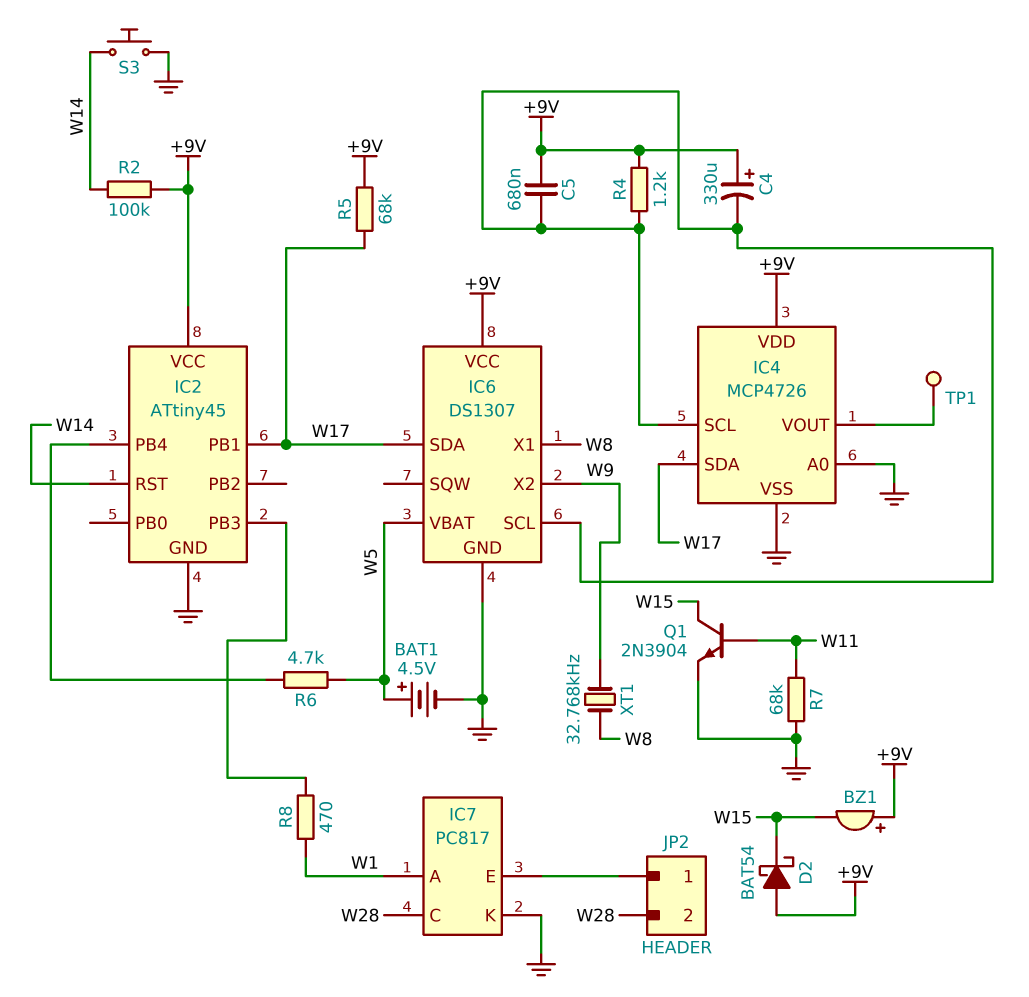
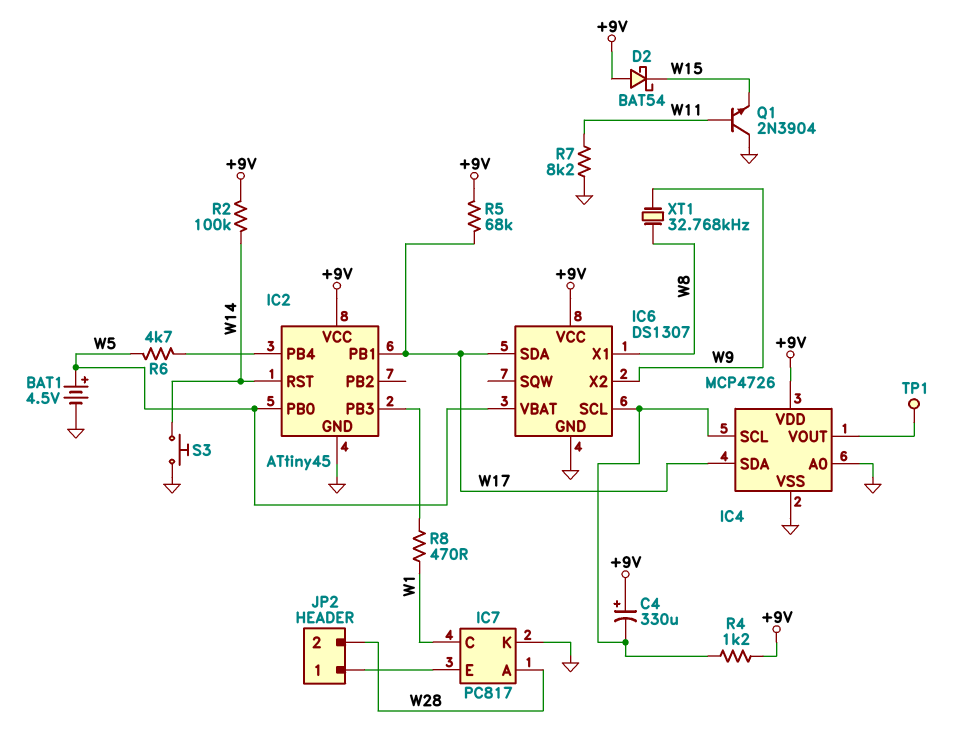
BZ1: buzzer (plus +9V, minus W15) -> none
C5: 680nF (+9V, IC4/SCL) -> none
IC2 pin PB0: none -> W5
IC7 pin A: W1 -> W28
IC7 pin C: W28 -> W1
Q1: NPN 2N3904 (B W11, C W15, E GND) -> NPN 2N3904 (B W11, C GND, E W15)
R7: 68k (GND, W11) -> 8.2k (GND, W11)

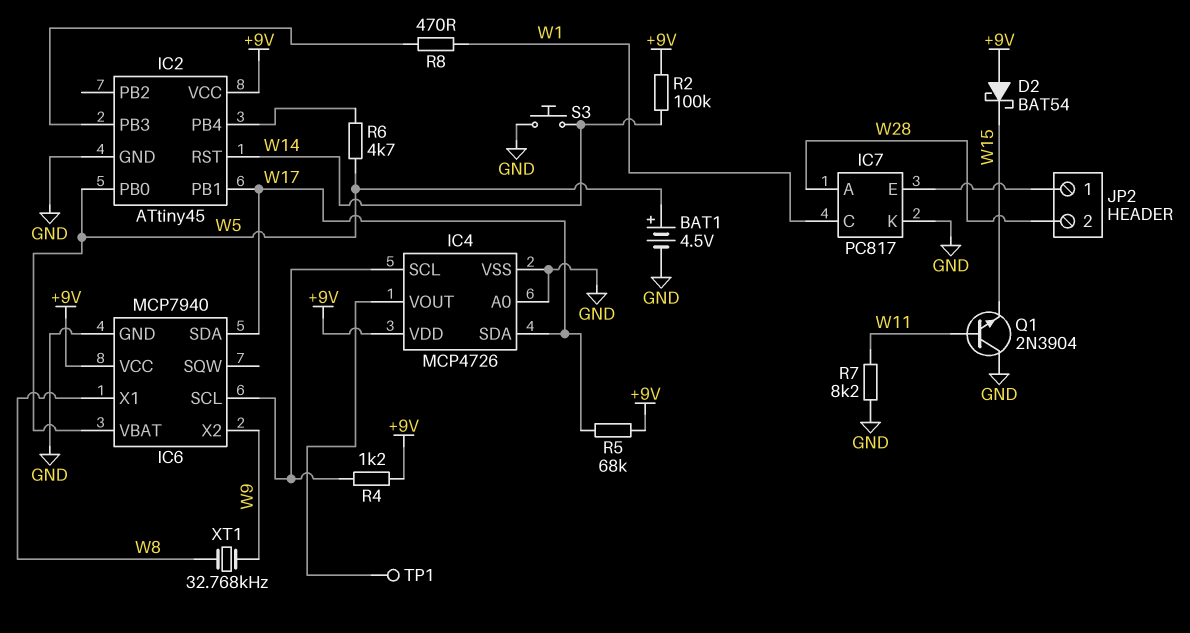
C4: 330uF (plus +9V, minus IC4/SCL) -> none
IC6: DS1307 -> MCP7940

